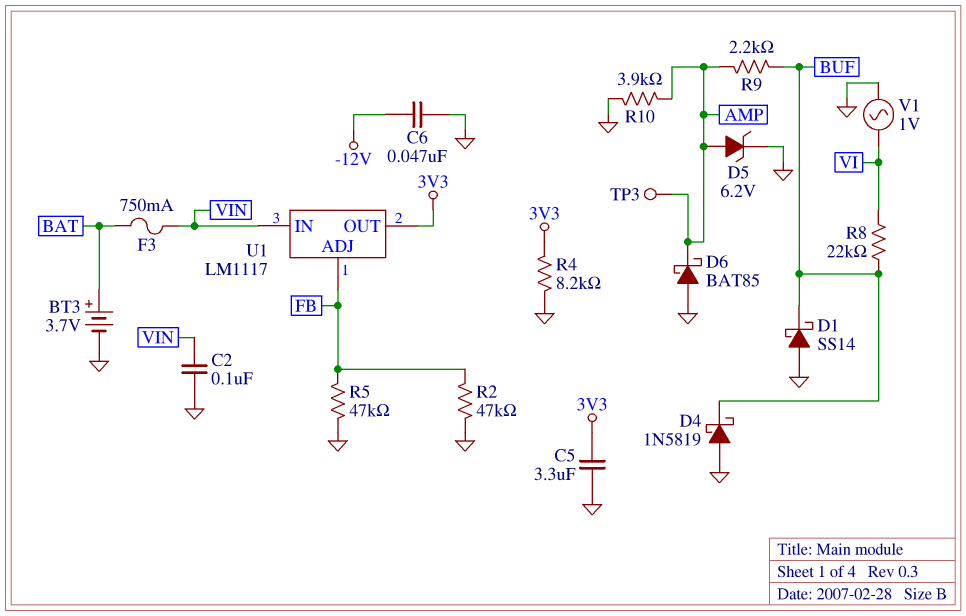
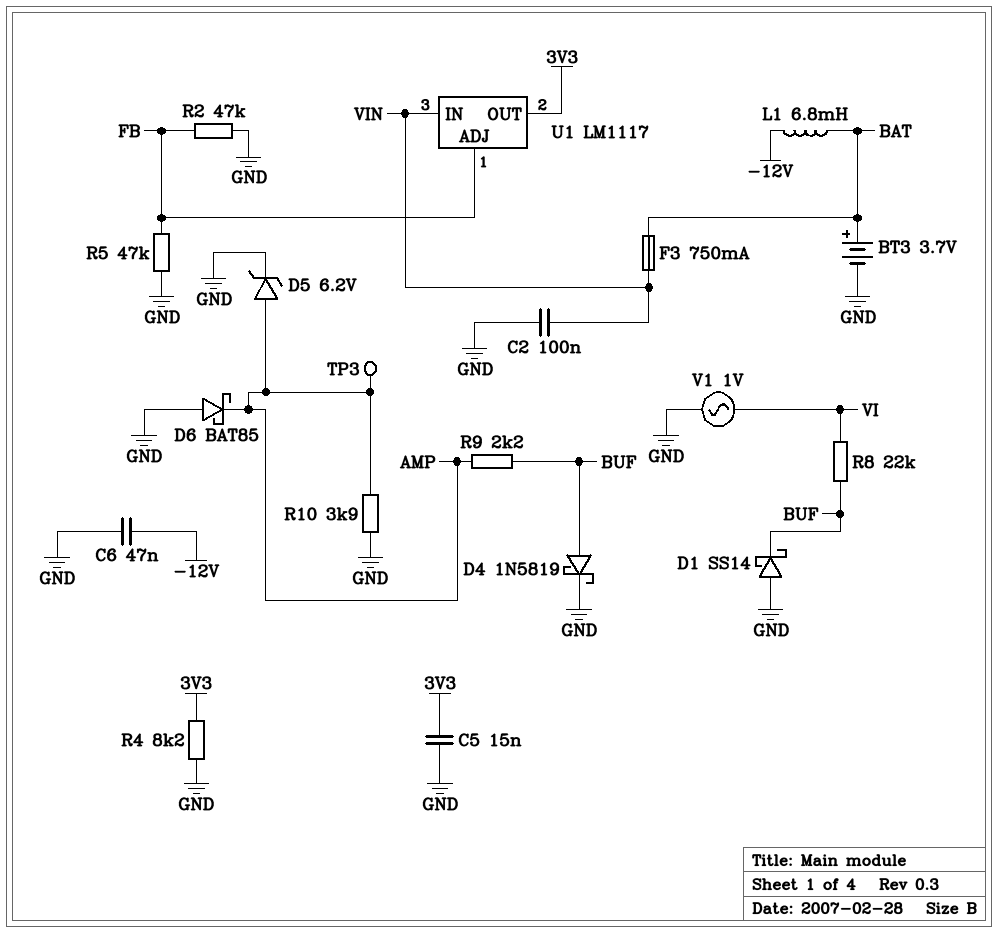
C5: 3.3uF (3V3, GND) -> 15nF (3V3, GND)
D4: schottky 1N5819 (A GND, K BUF) -> schottky 1N5819 (A BUF, K GND)
L1: none -> 6.8mH (-12V, BAT)

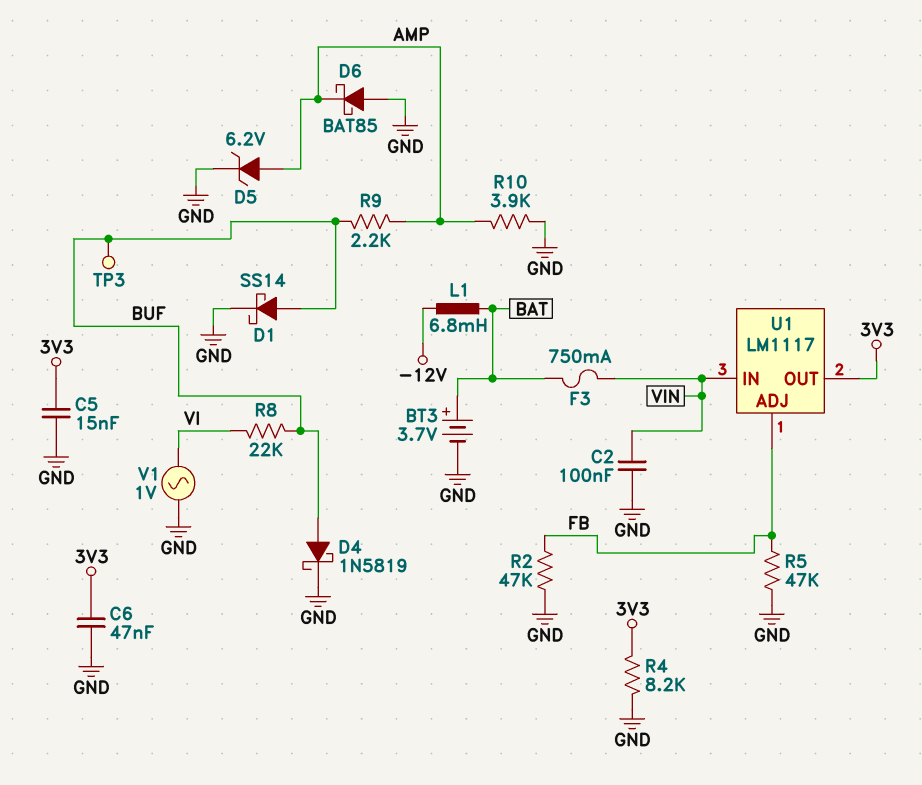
C6: 47nF (-12V, GND) -> 47nF (3V3, GND)
D1: schottky SS14 (A GND, K BUF) -> schottky SS14 (A BUF, K GND)
TP3: test point (AMP) -> test point (BUF)

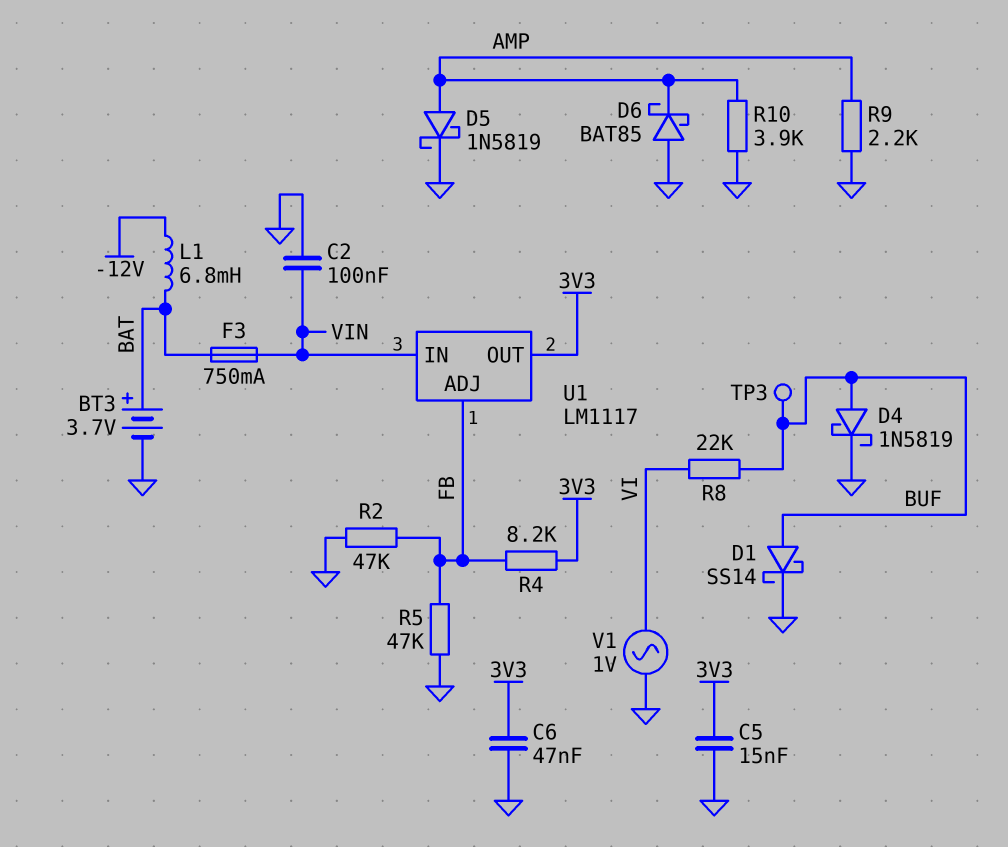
D5: zener 6.2V (A AMP, K GND) -> schottky 1N5819 (A AMP, K GND)
R4: 8.2k (3V3, GND) -> 8.2k (3V3, FB)
R9: 2.2k (AMP, BUF) -> 2.2k (AMP, GND)

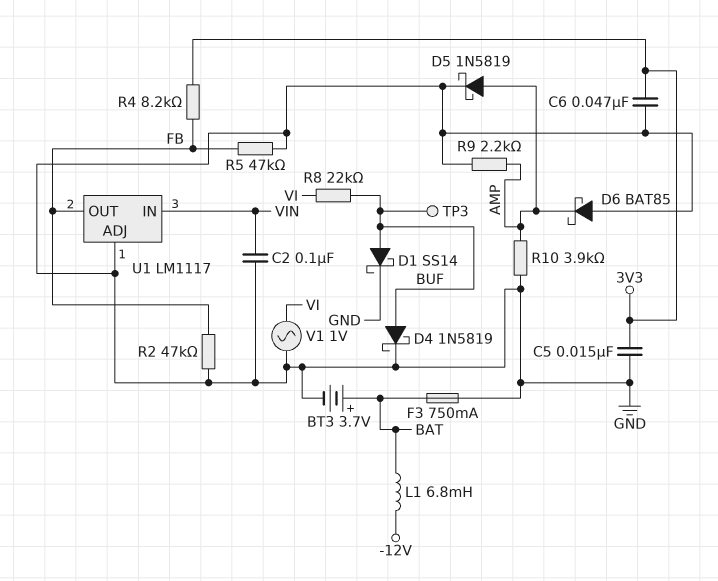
F3: 750mA (BAT, VIN) -> 750mA (BAT, GND)
U1 pin ADJ: FB -> GND
U1 pin OUT: 3V3 -> FB

